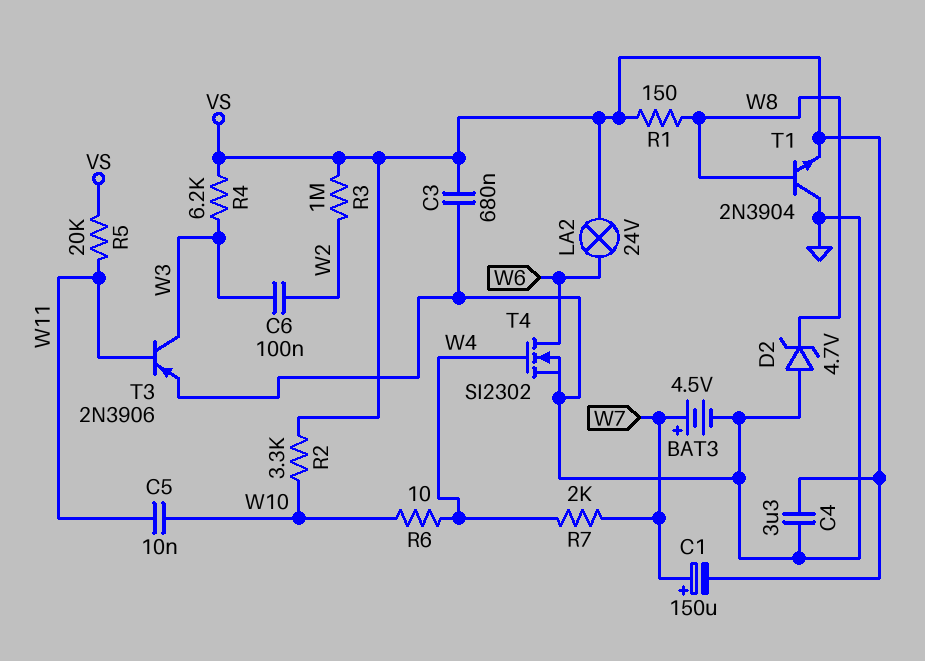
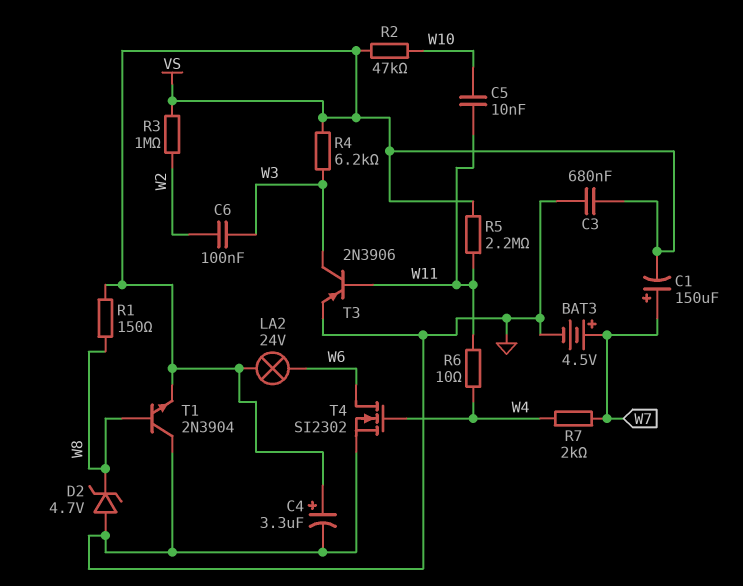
C4: 3.3uF (GND, VS) -> 3.3uF (plus VS, minus GND)
R2: 3.3k (VS, W10) -> 47k (VS, W10)
R5: 20k (VS, W11) -> 2.2M (VS, W11)
R6: 10 (W4, W10) -> 10 (W4, W11)

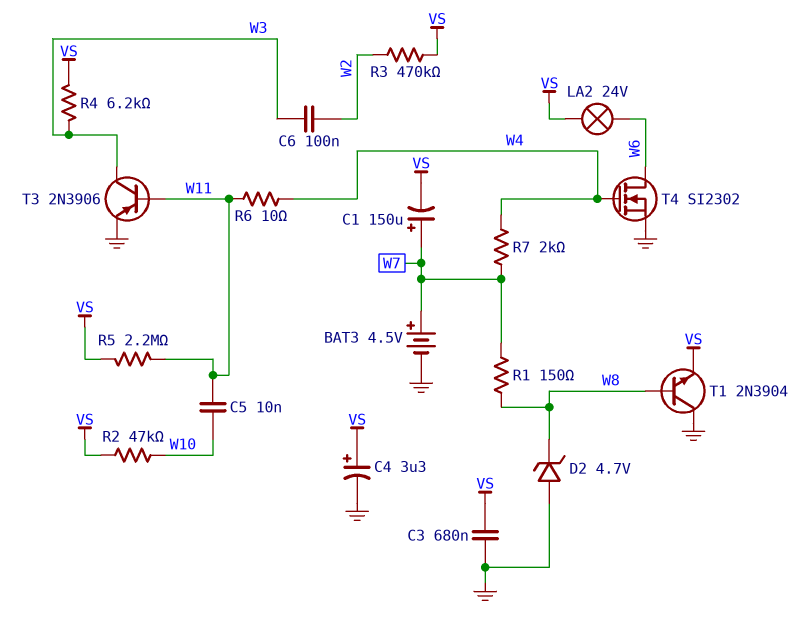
R1: 150 (VS, W8) -> 150 (W7, W8)
R3: 1M (VS, W2) -> 470k (VS, W2)

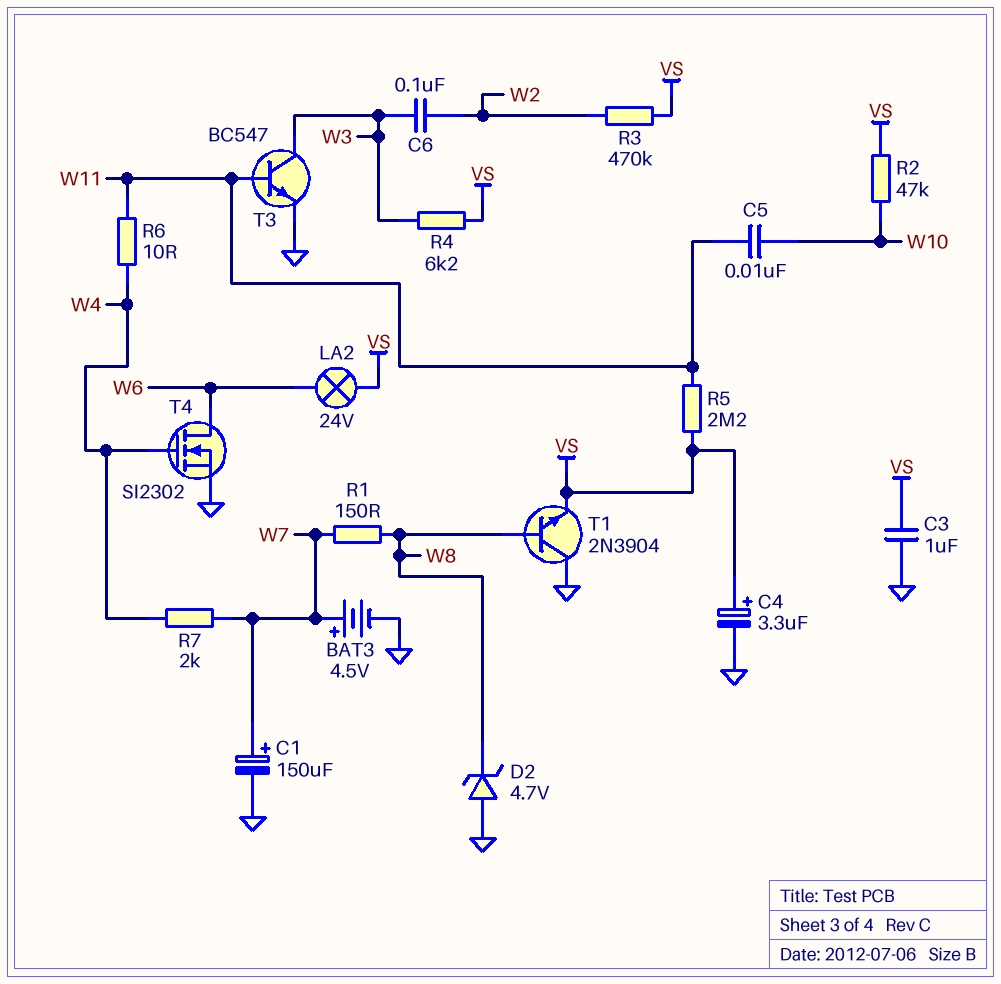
C1: 150uF (plus W7, minus VS) -> 150uF (plus W7, minus GND)
C3: 680nF (GND, VS) -> 1uF (GND, VS)
T3: PNP 2N3906 (B W11, C W3, E GND) -> NPN BC547 (B W11, C W3, E GND)

